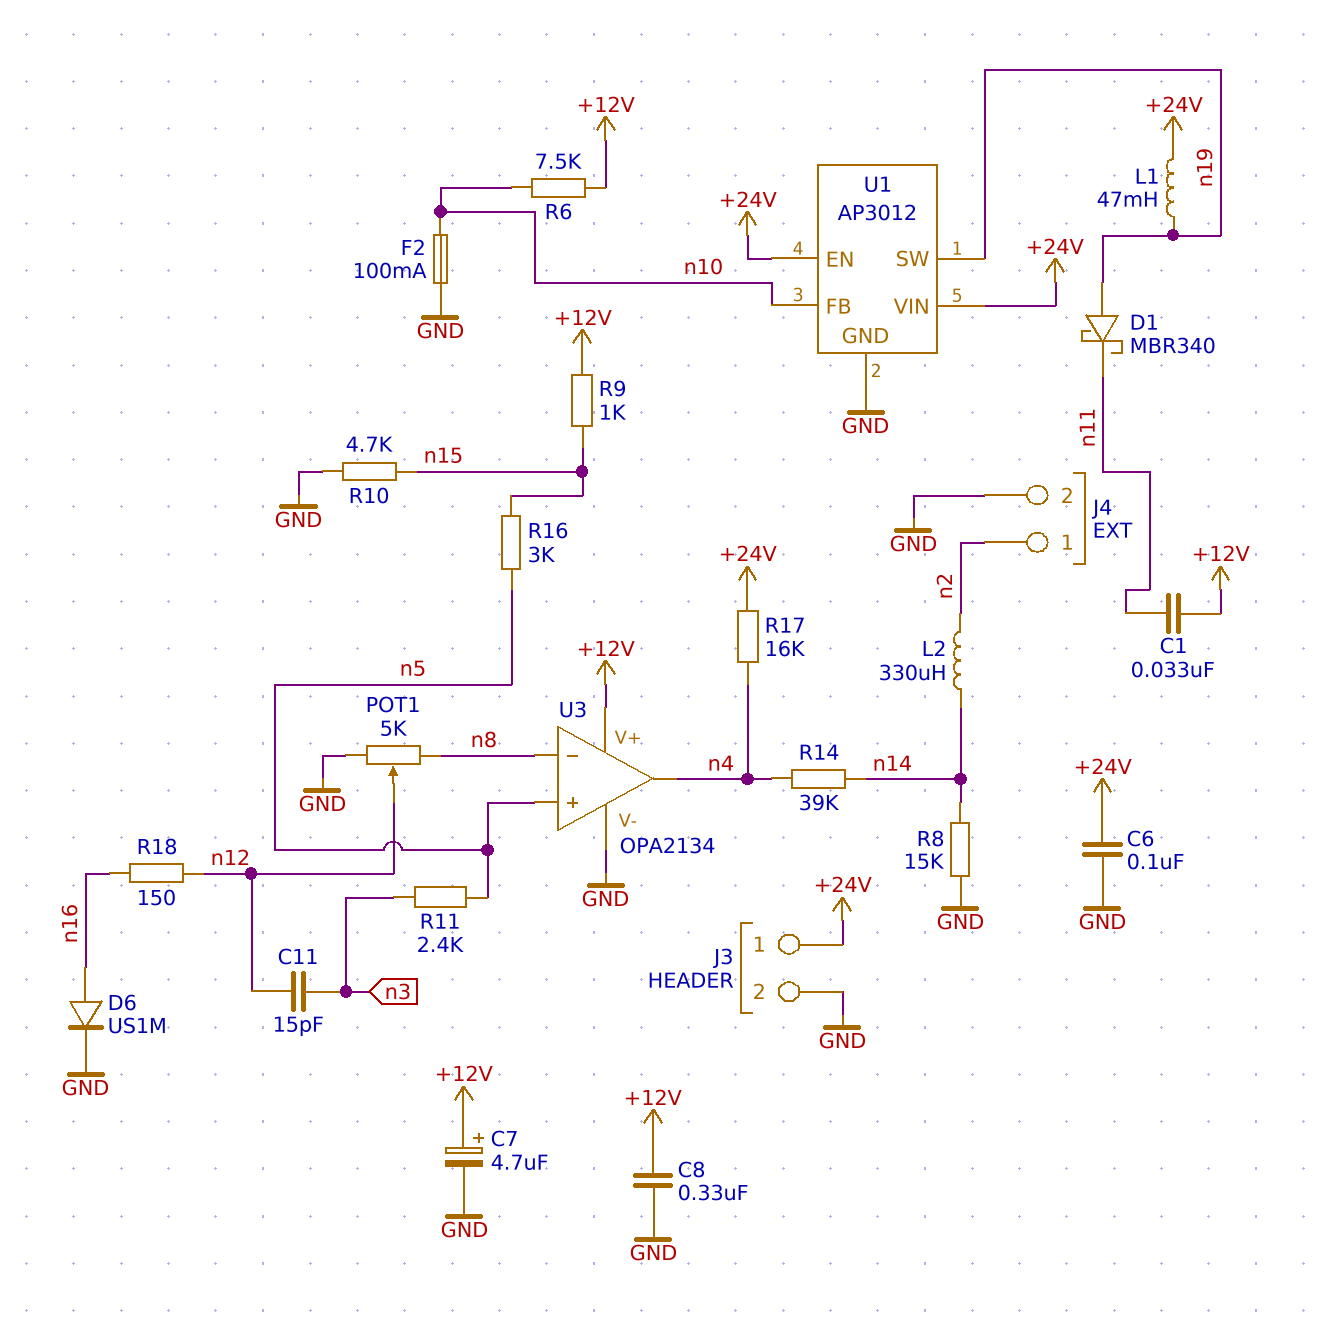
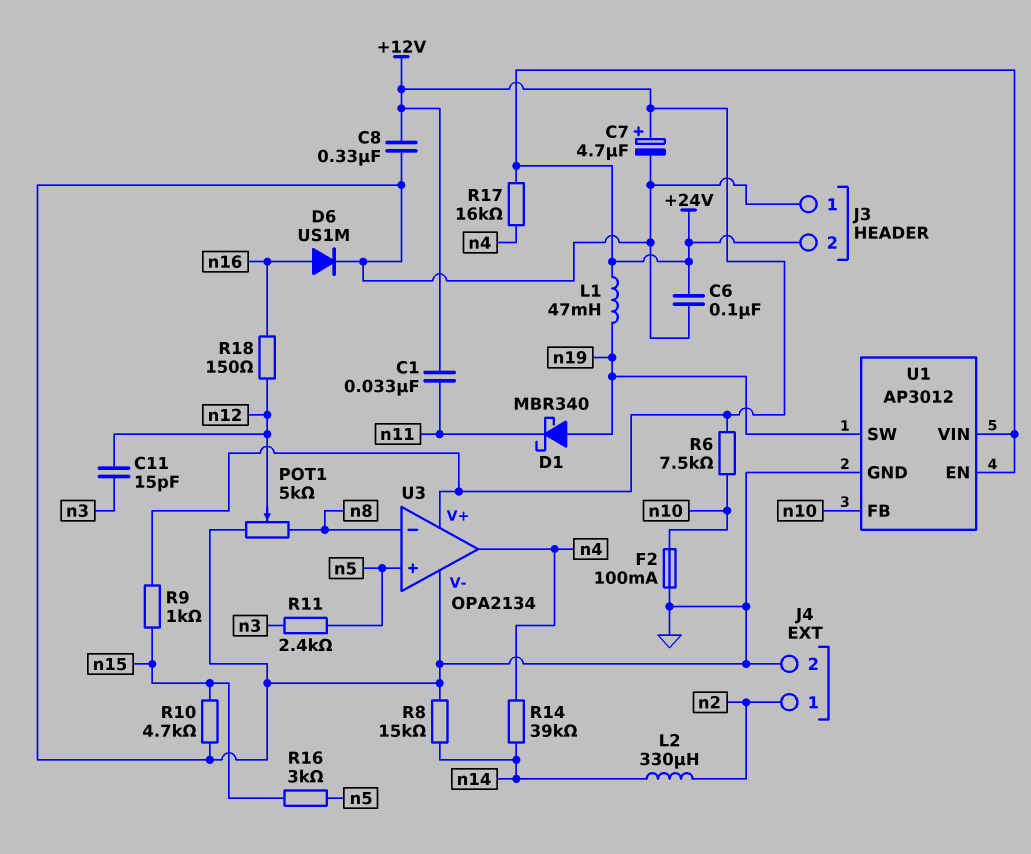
J3 pin 1: +24V -> GND
J3 pin 2: GND -> +24V

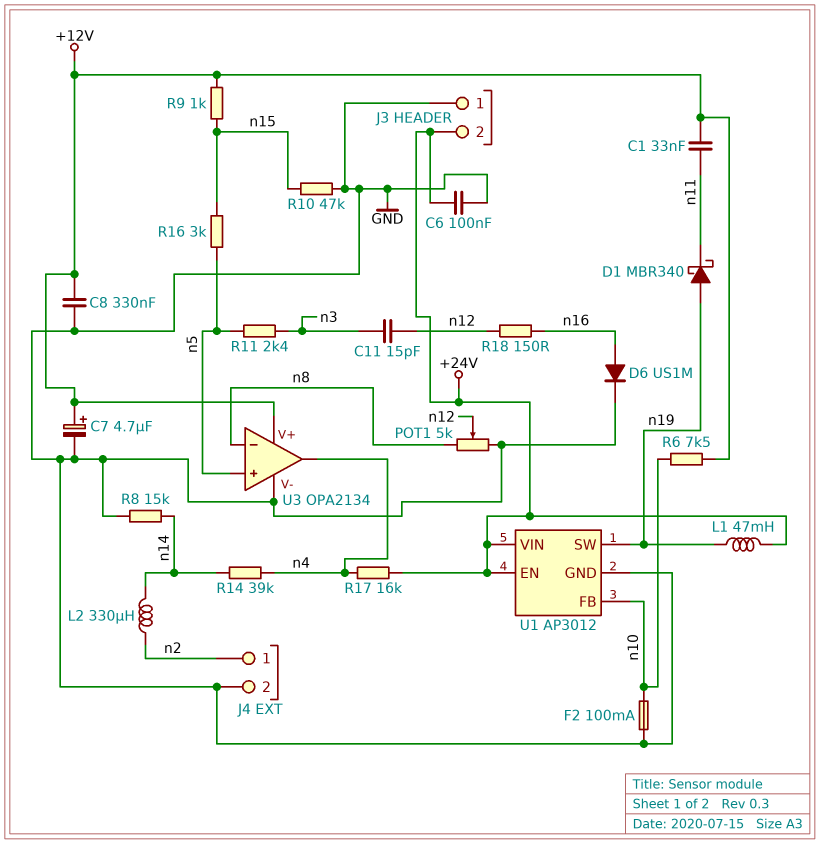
R10: 4.7k (GND, n15) -> 47k (GND, n15)

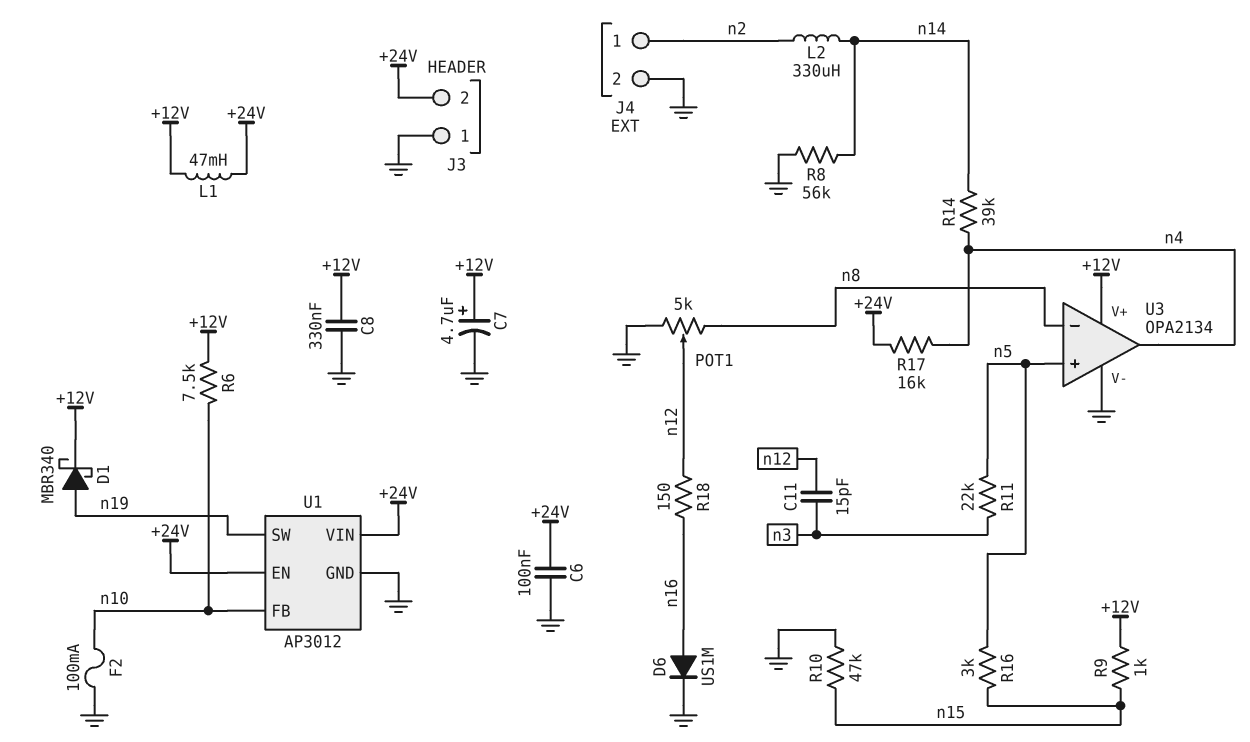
C1: 33nF (+12V, n11) -> none
D1: schottky MBR340 (A n19, K n11) -> schottky MBR340 (A n19, K +12V)
L1: 47mH (+24V, n19) -> 47mH (+12V, +24V)
R8: 15k (GND, n14) -> 56k (GND, n14)
R11: 2.4k (n3, n5) -> 22k (n3, n5)

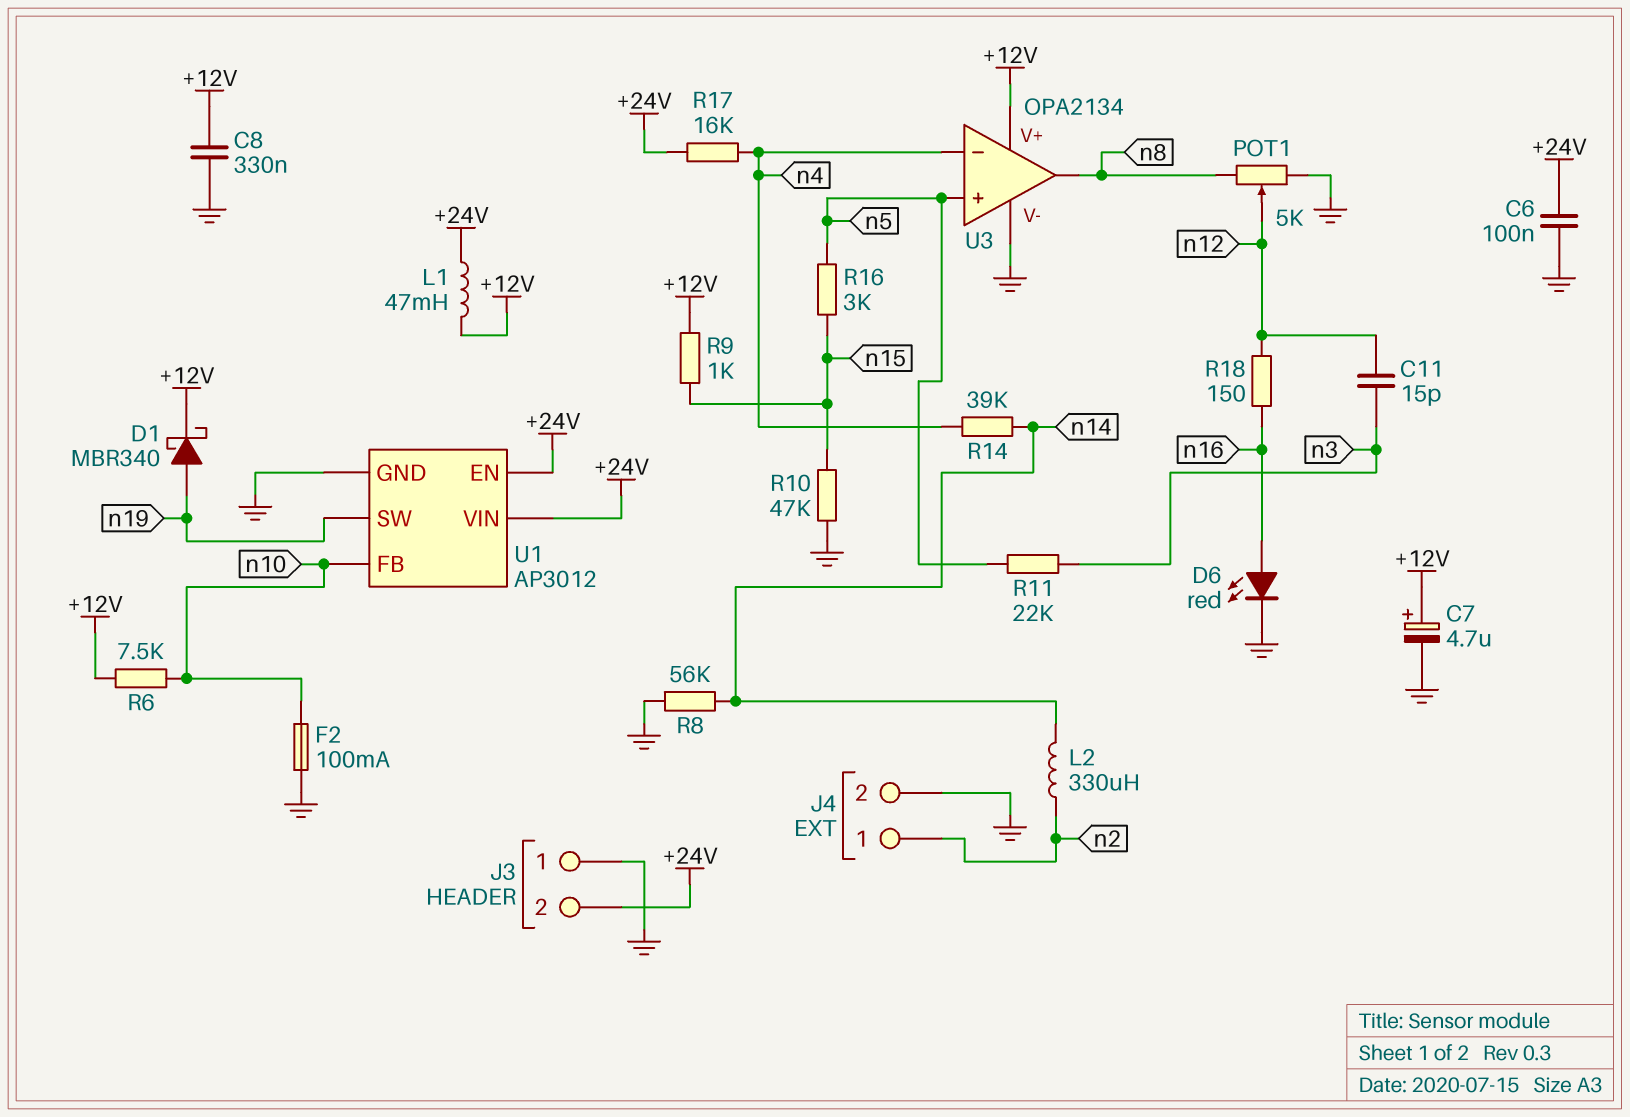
D6: diode US1M (A n16, K GND) -> LED red (A n16, K GND)
U3 pin in-: n8 -> n4
U3 pin out: n4 -> n8

